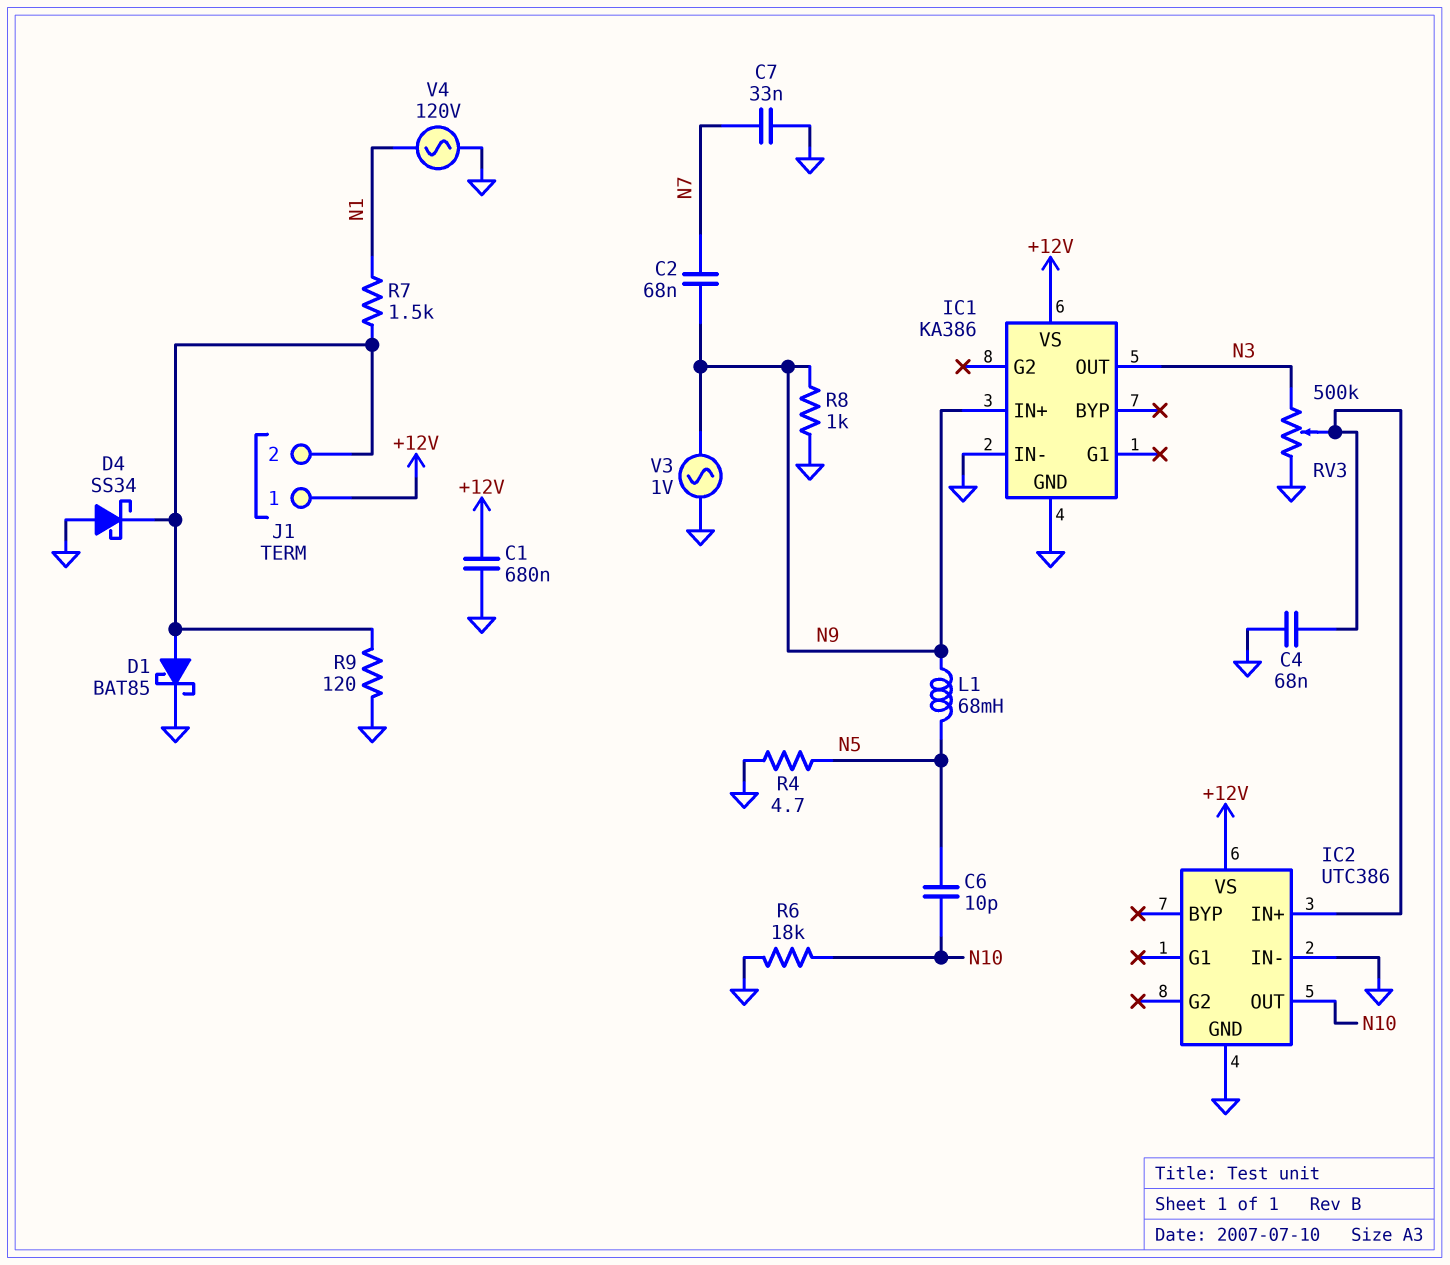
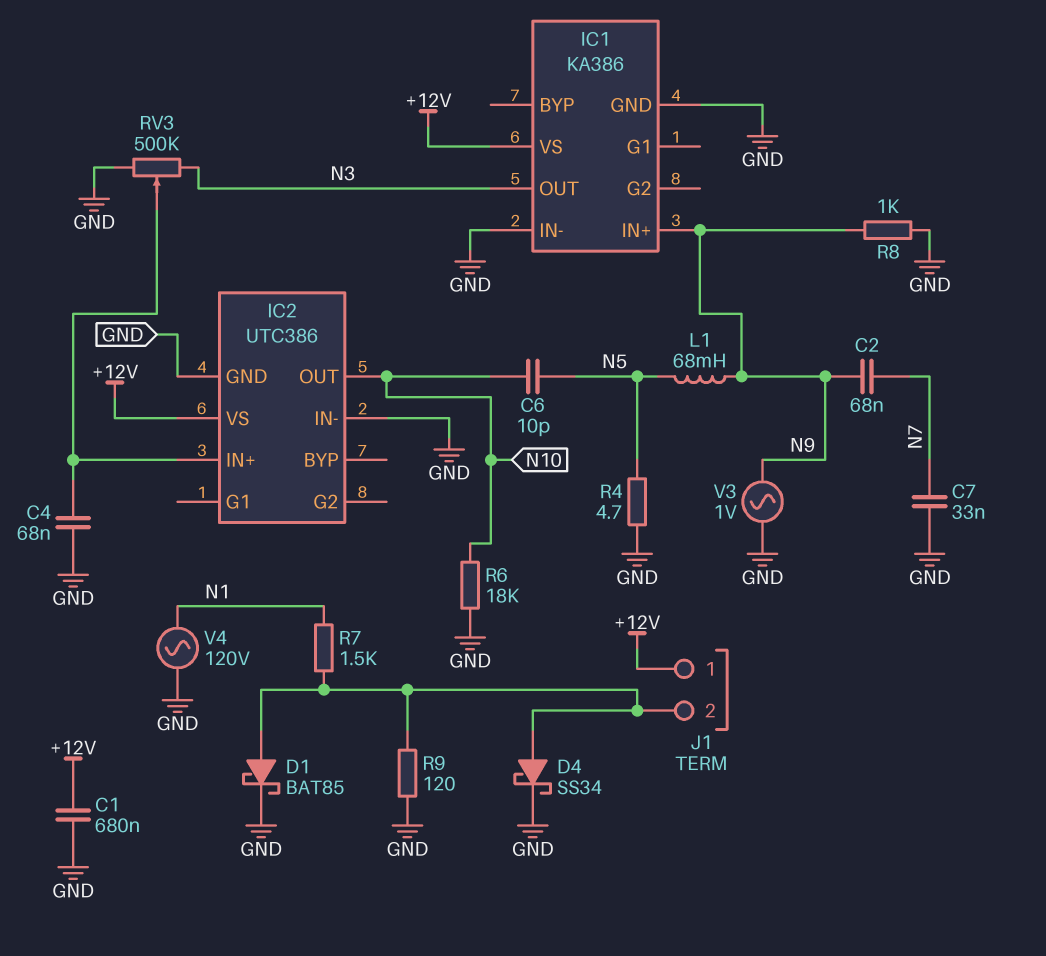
D4: schottky SS34 (A GND, K J1/2) -> schottky SS34 (A J1/2, K GND)

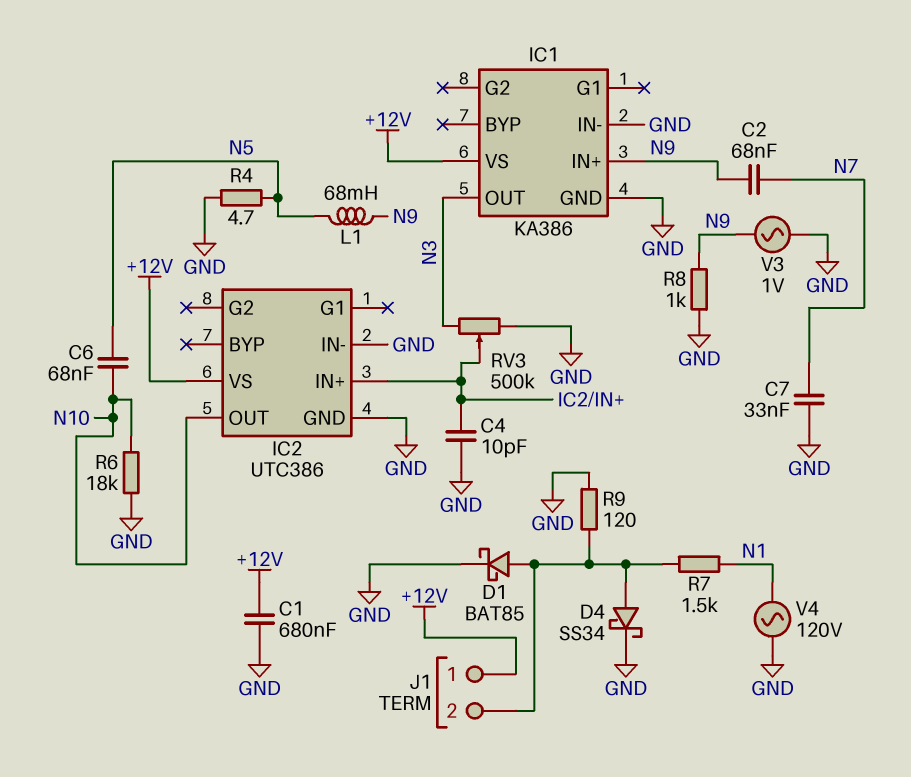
C4: 68nF (GND, IC2/IN+) -> 10pF (GND, IC2/IN+)
C6: 10pF (N5, N10) -> 68nF (N5, N10)

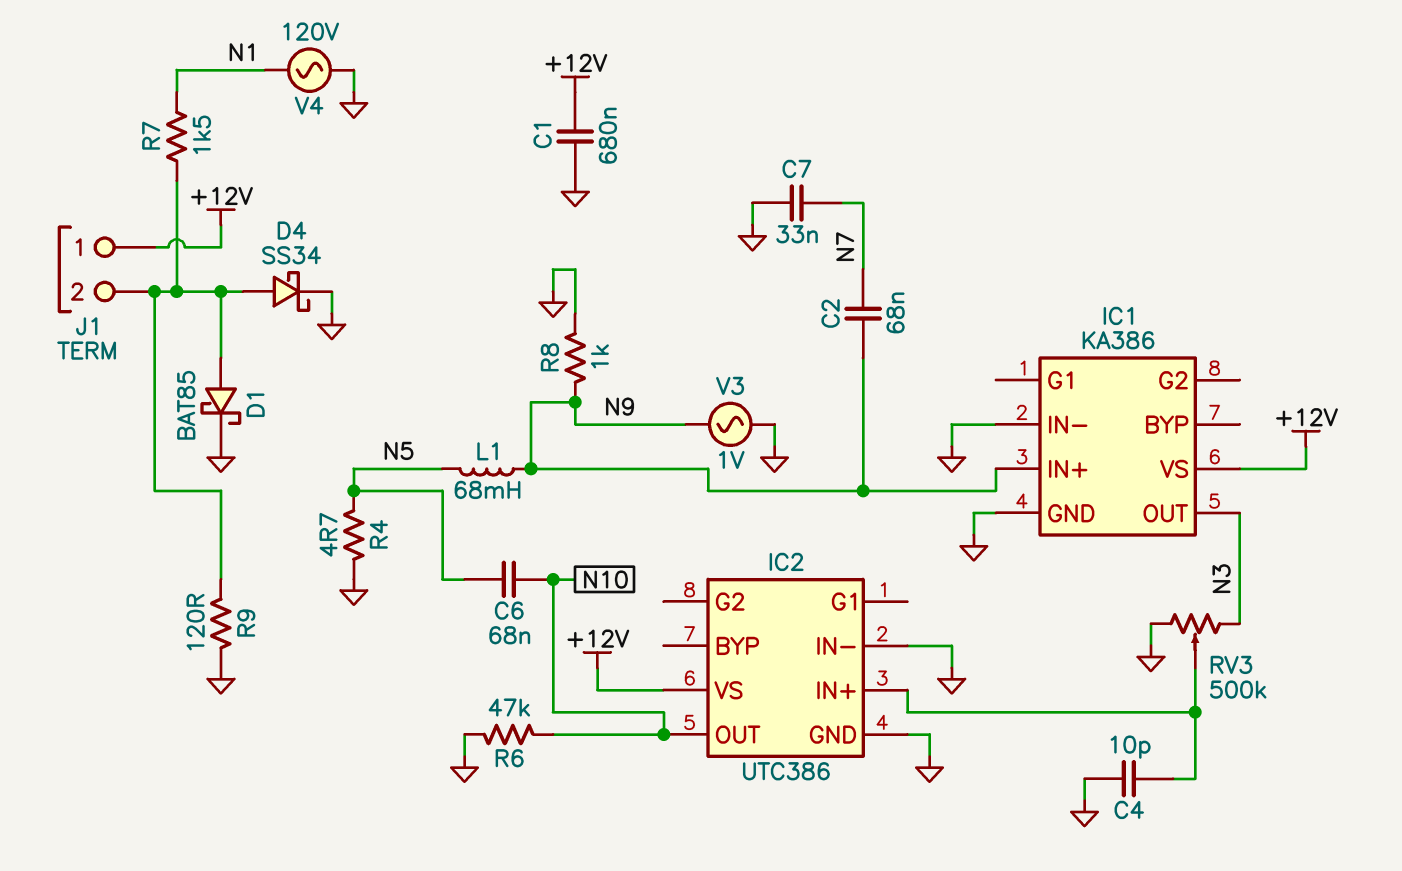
R6: 18k (GND, N10) -> 47k (GND, N10)

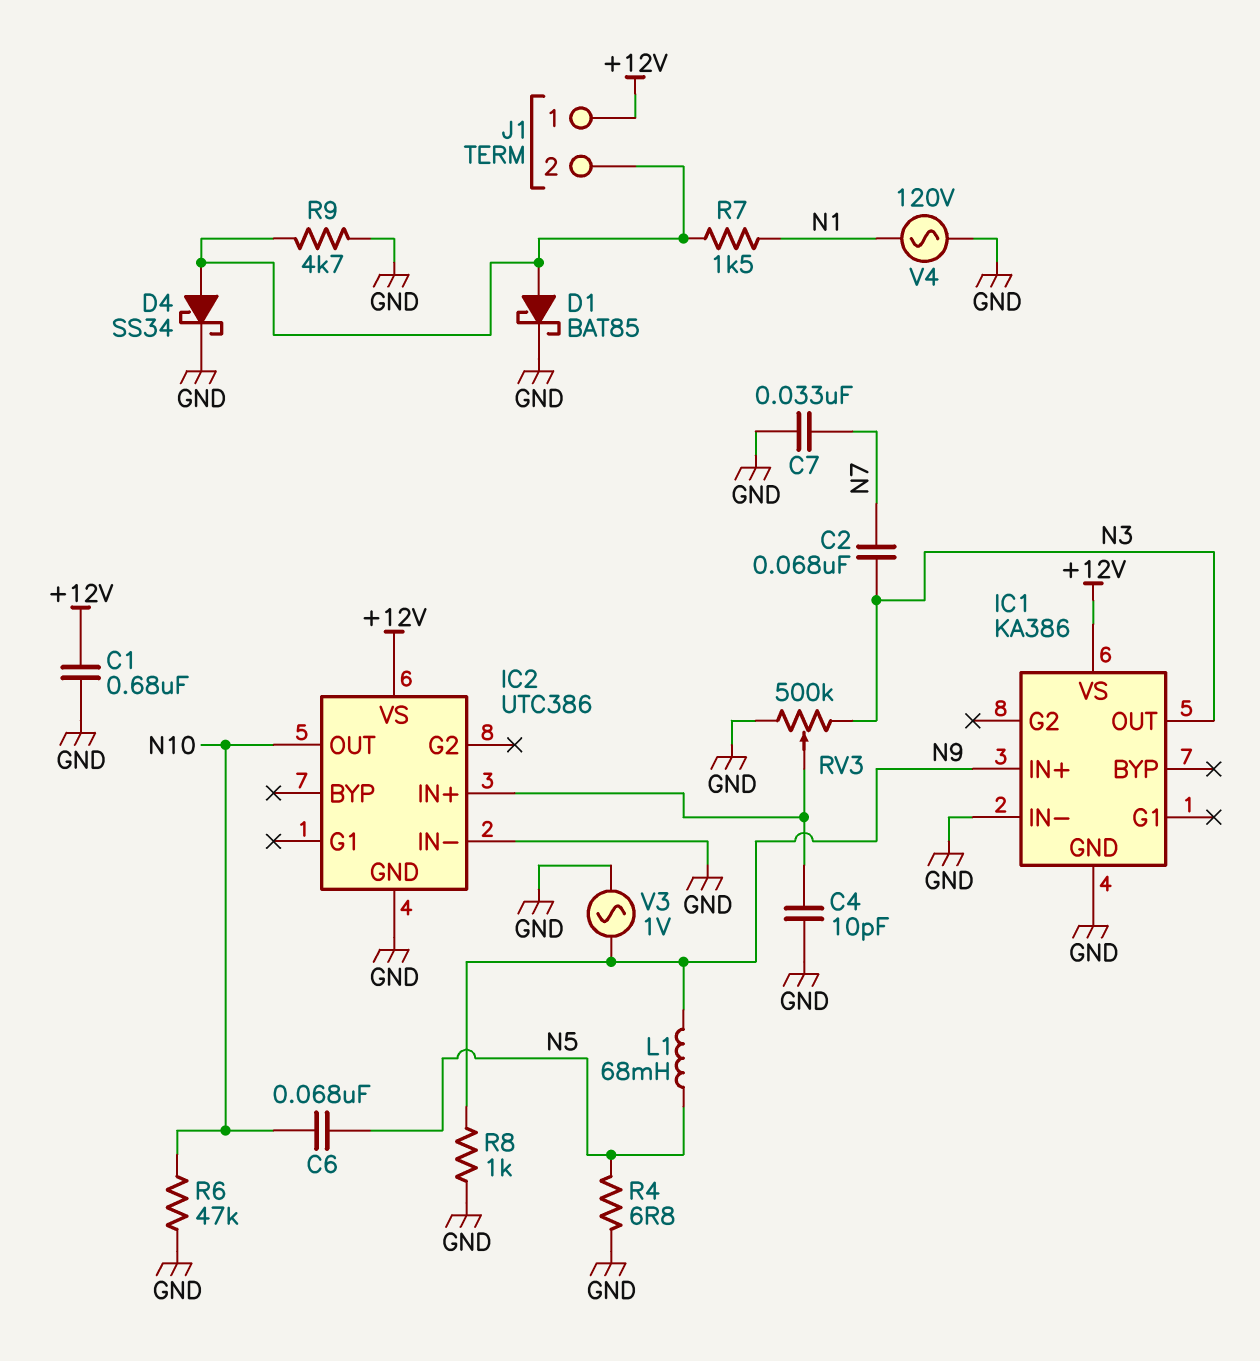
C2: 68nF (N7, N9) -> 68nF (N3, N7)
R4: 4.7 (GND, N5) -> 6.8 (GND, N5)
R9: 120 (GND, J1/2) -> 4.7k (GND, J1/2)

